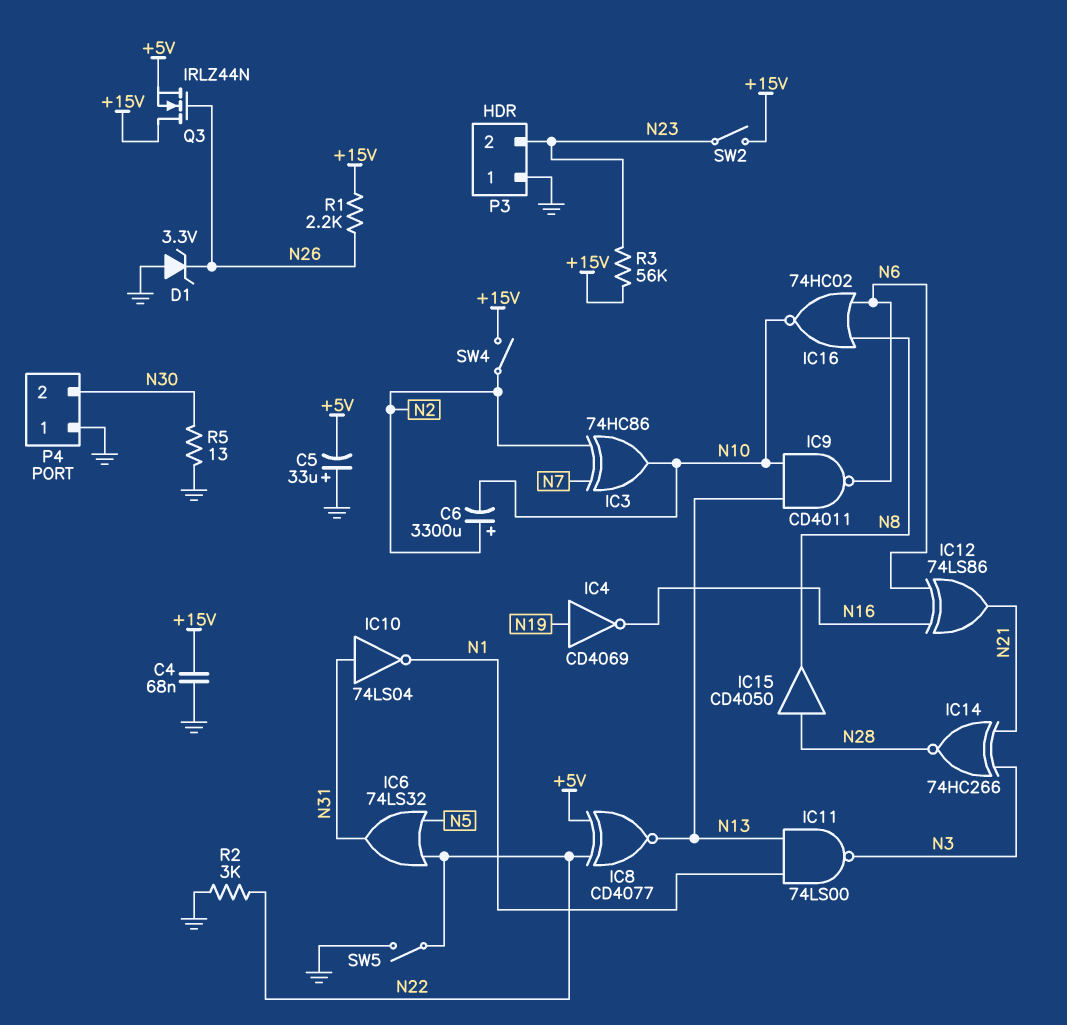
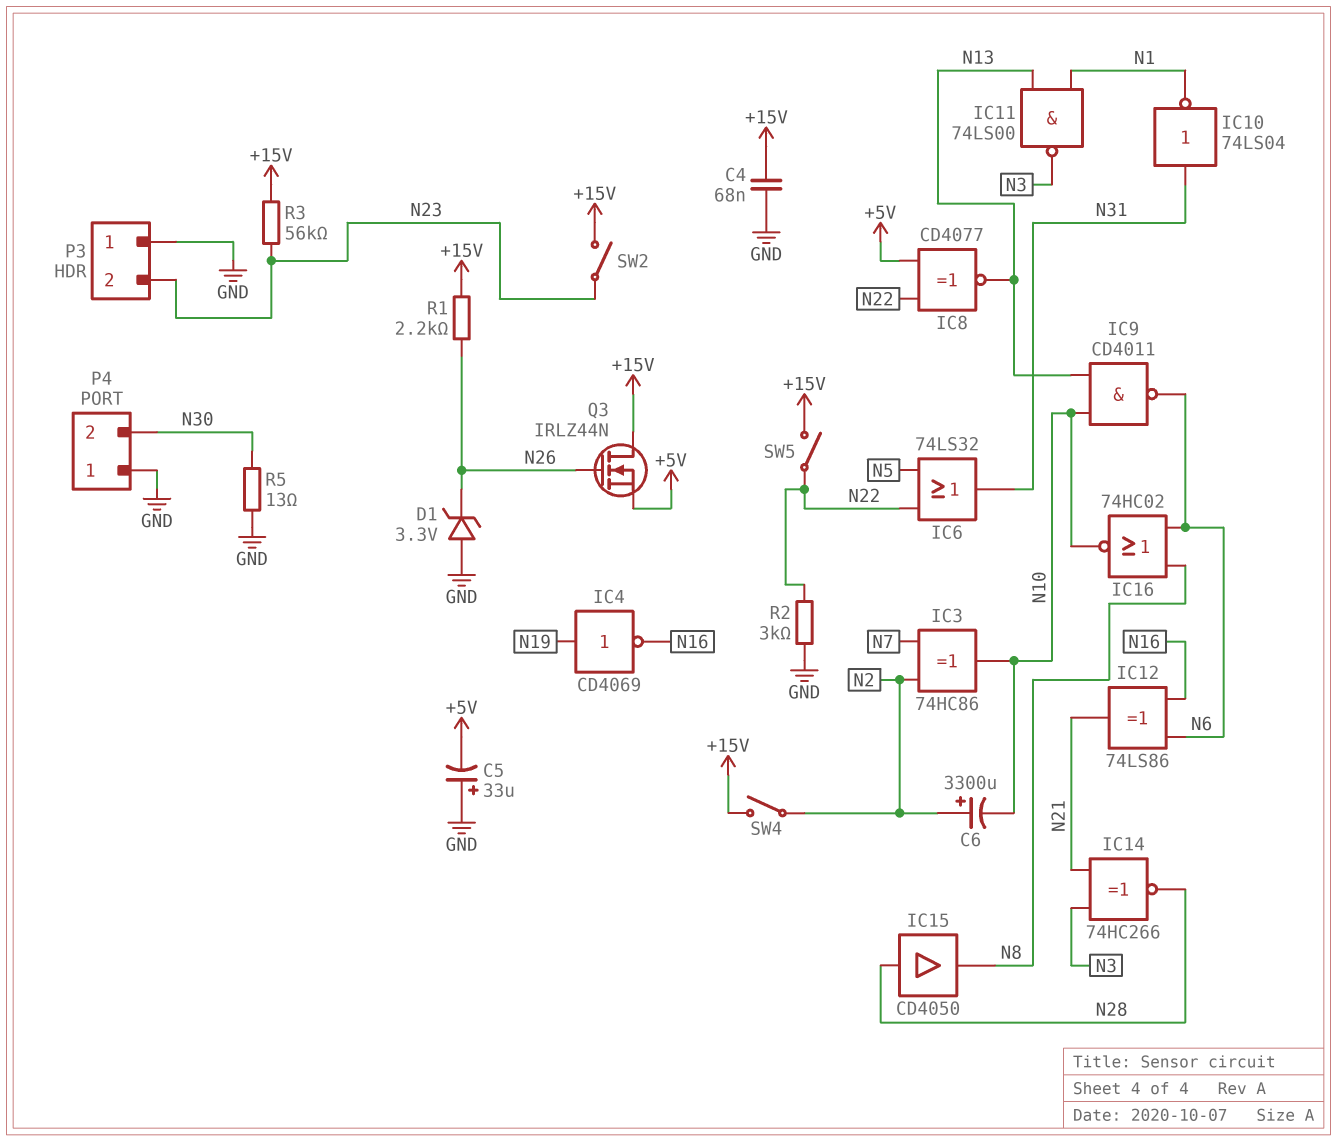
SW5: switch (GND, N22) -> switch (+15V, N22)

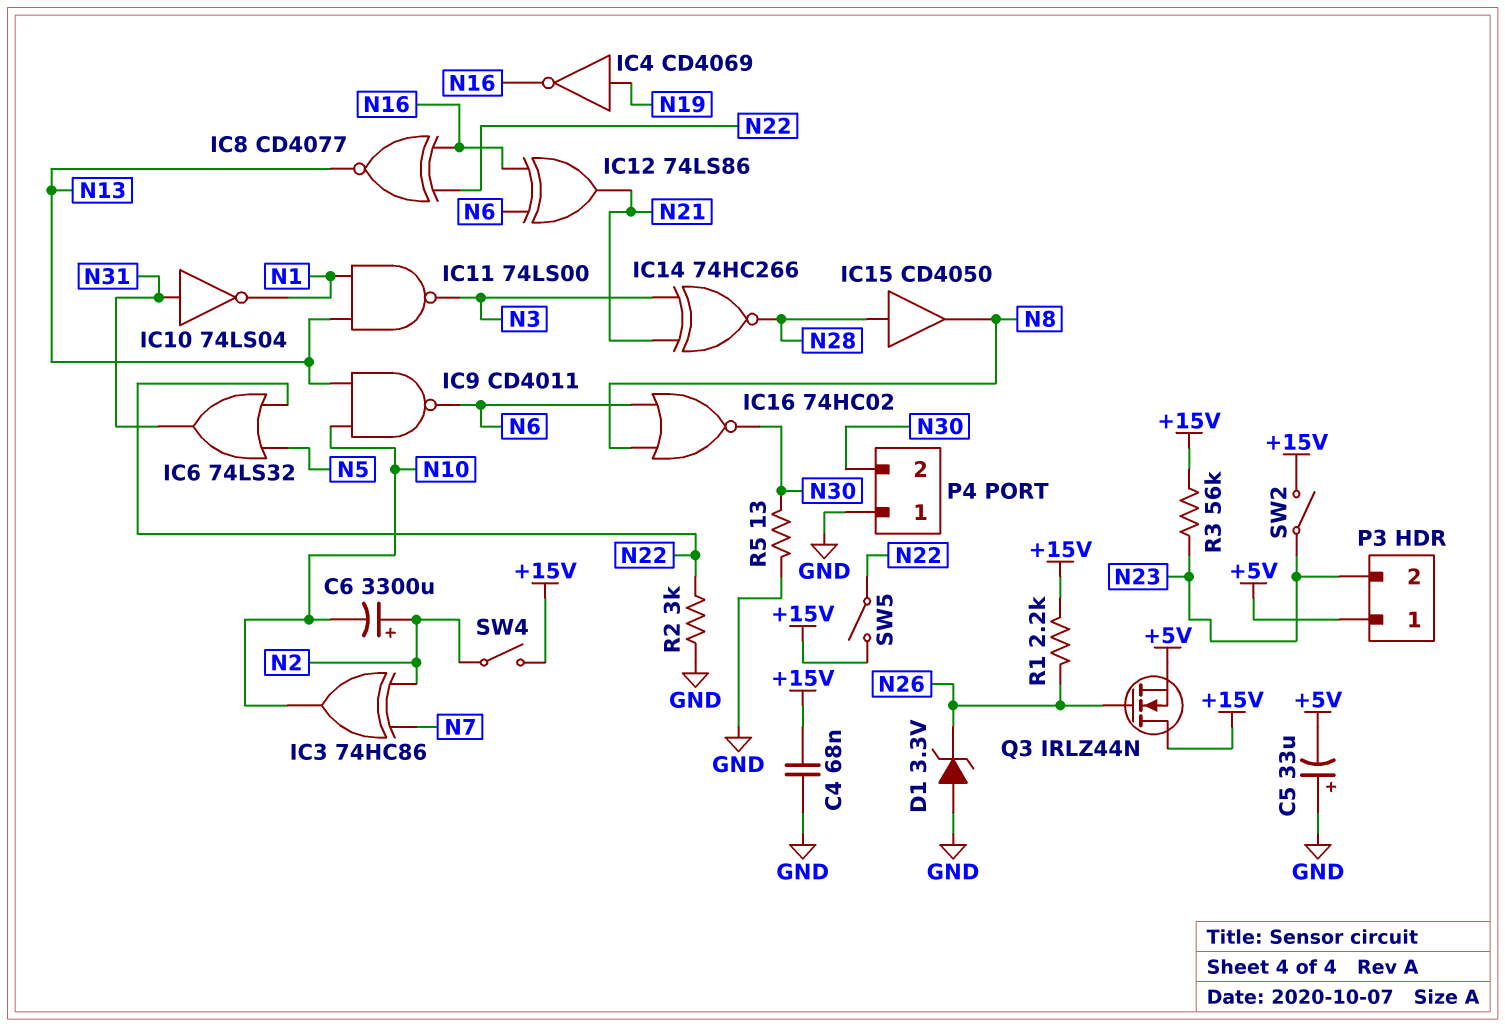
IC8: XNOR CD4077 (in +5V, in N22, out N13) -> XNOR CD4077 (in N16, in N22, out N13)
IC16: NOR 74HC02 (in N6, in N8, out N10) -> NOR 74HC02 (in N6, in N8, out N30)
P3 pin 1: GND -> +5V

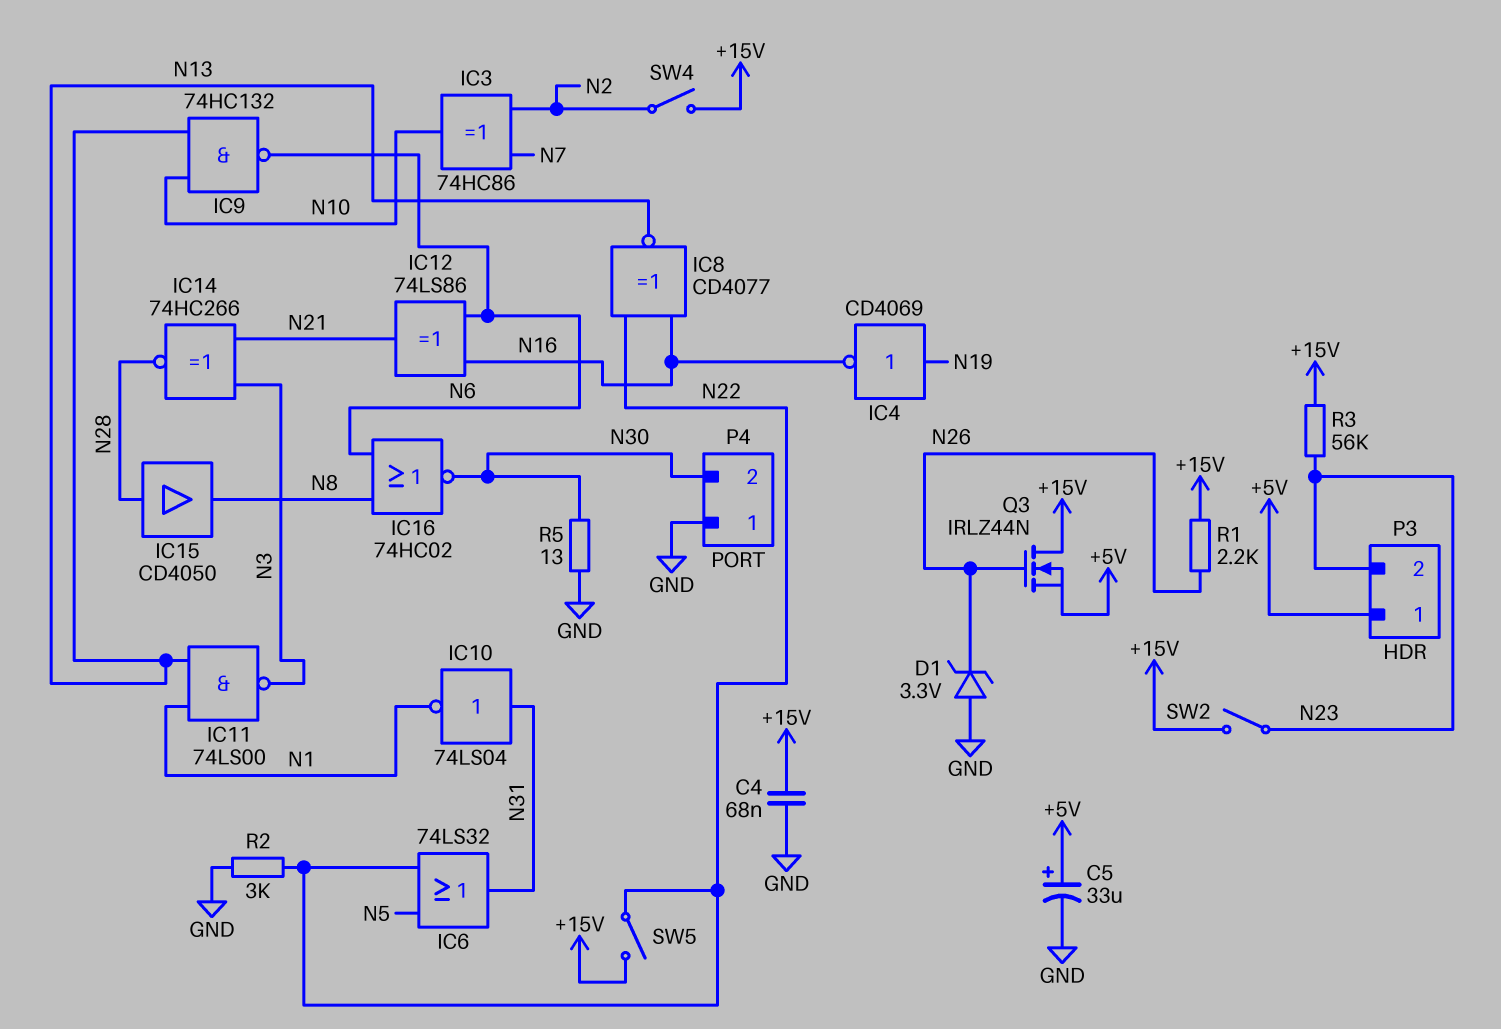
C5: 33uF (plus GND, minus +5V) -> 33uF (plus +5V, minus GND)
C6: 3300uF (plus N2, minus N10) -> none
IC9: NAND CD4011 (in N10, in N13, out N6) -> NAND 74HC132 (in N10, in N13, out N6)

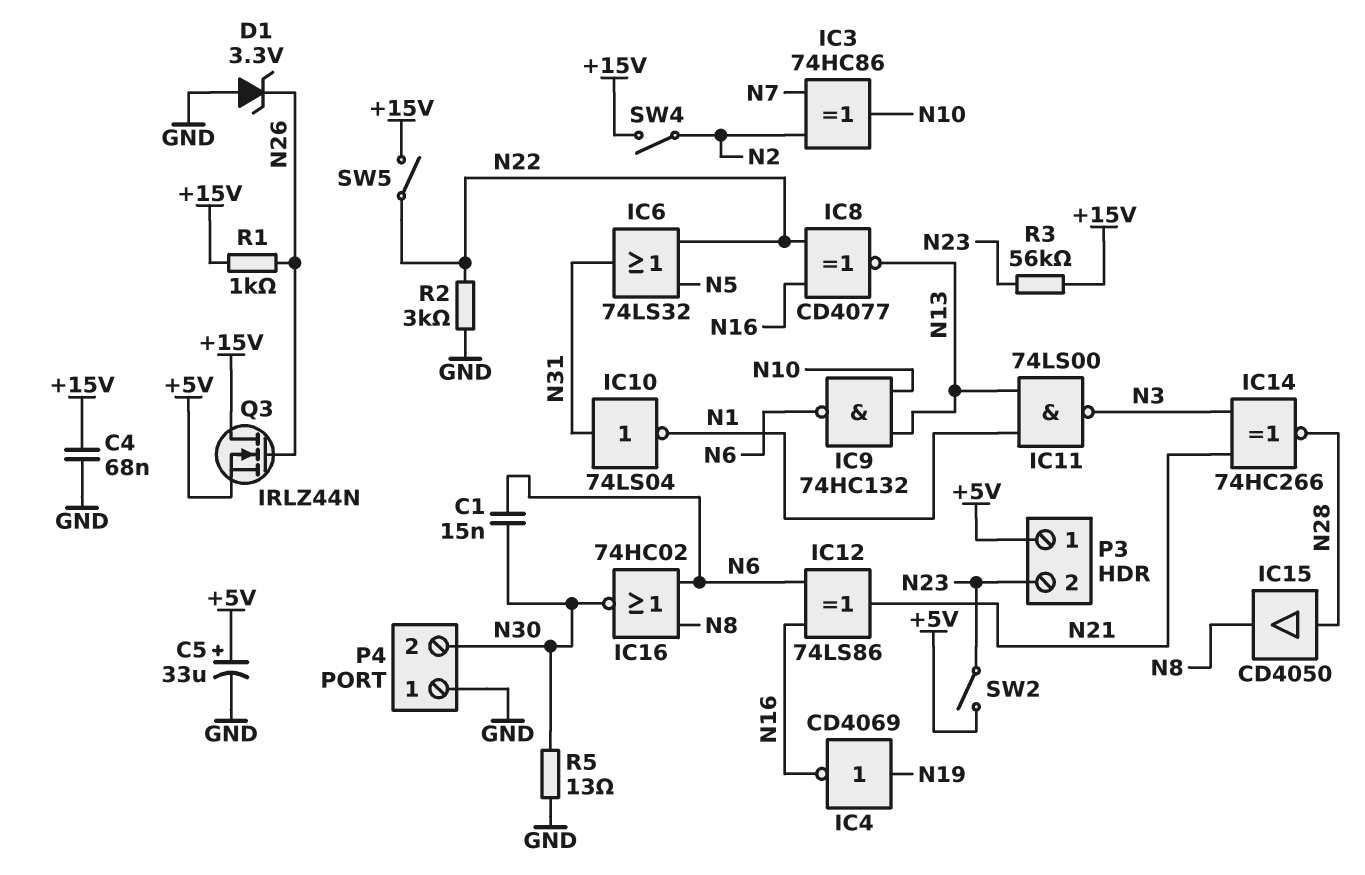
C1: none -> 15nF (N6, N30)
R1: 2.2k (+15V, N26) -> 1k (+15V, N26)
SW2: switch (+15V, N23) -> switch (+5V, N23)

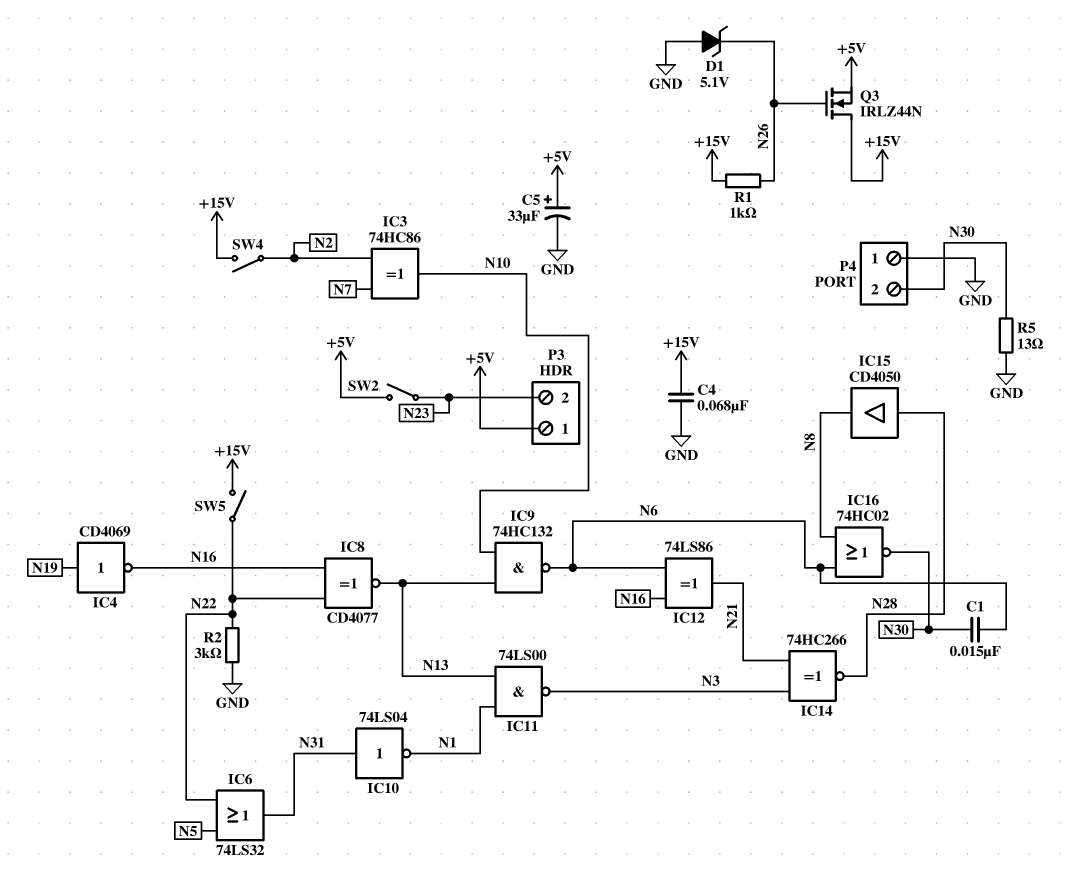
D1: zener 3.3V (A GND, K N26) -> zener 5.1V (A GND, K N26)
R3: 56k (+15V, N23) -> none

